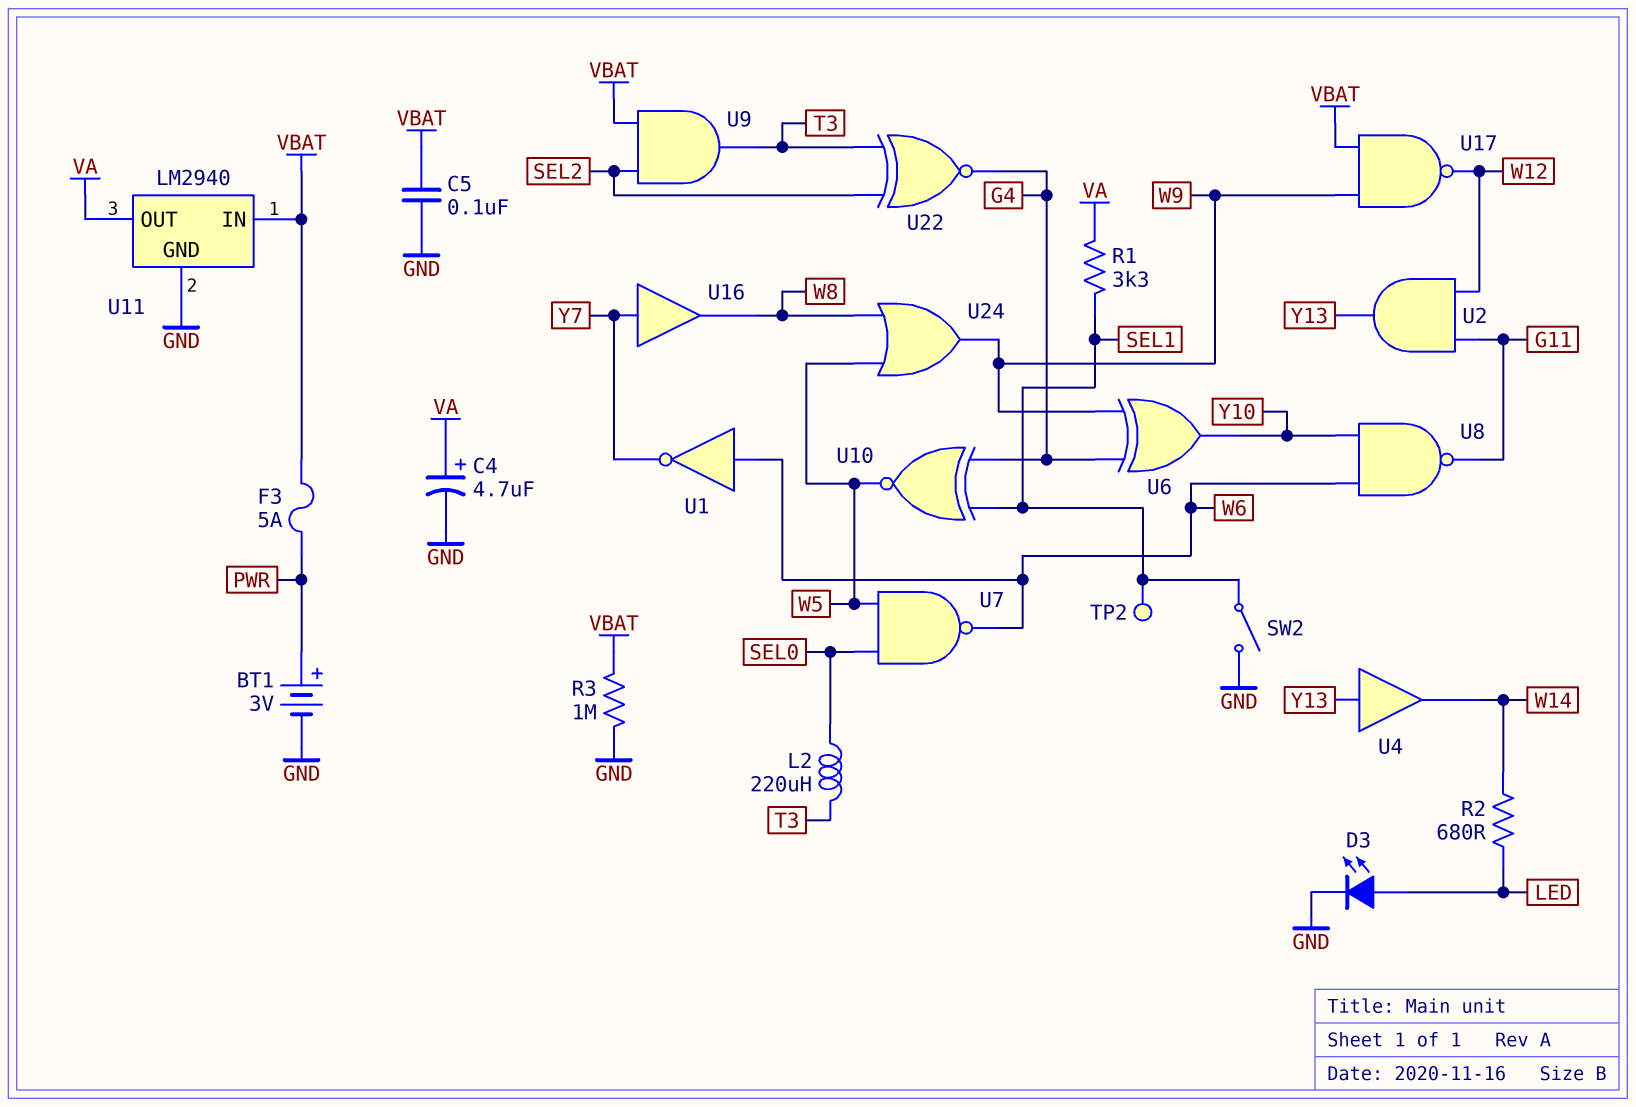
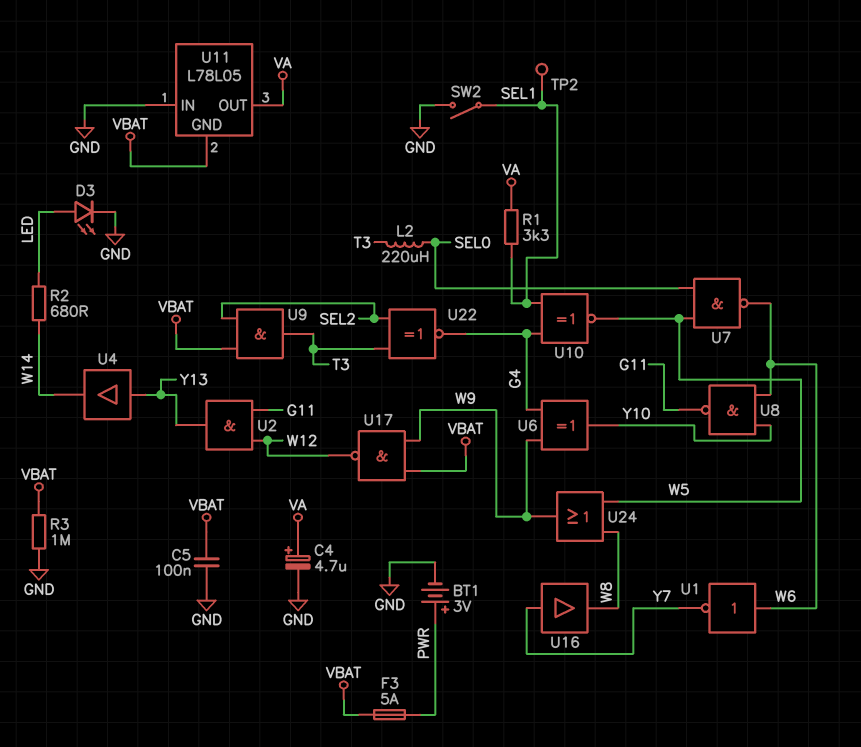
U11: LM2940 -> L78L05
U11 pin GND: GND -> VBAT
U11 pin IN: VBAT -> GND

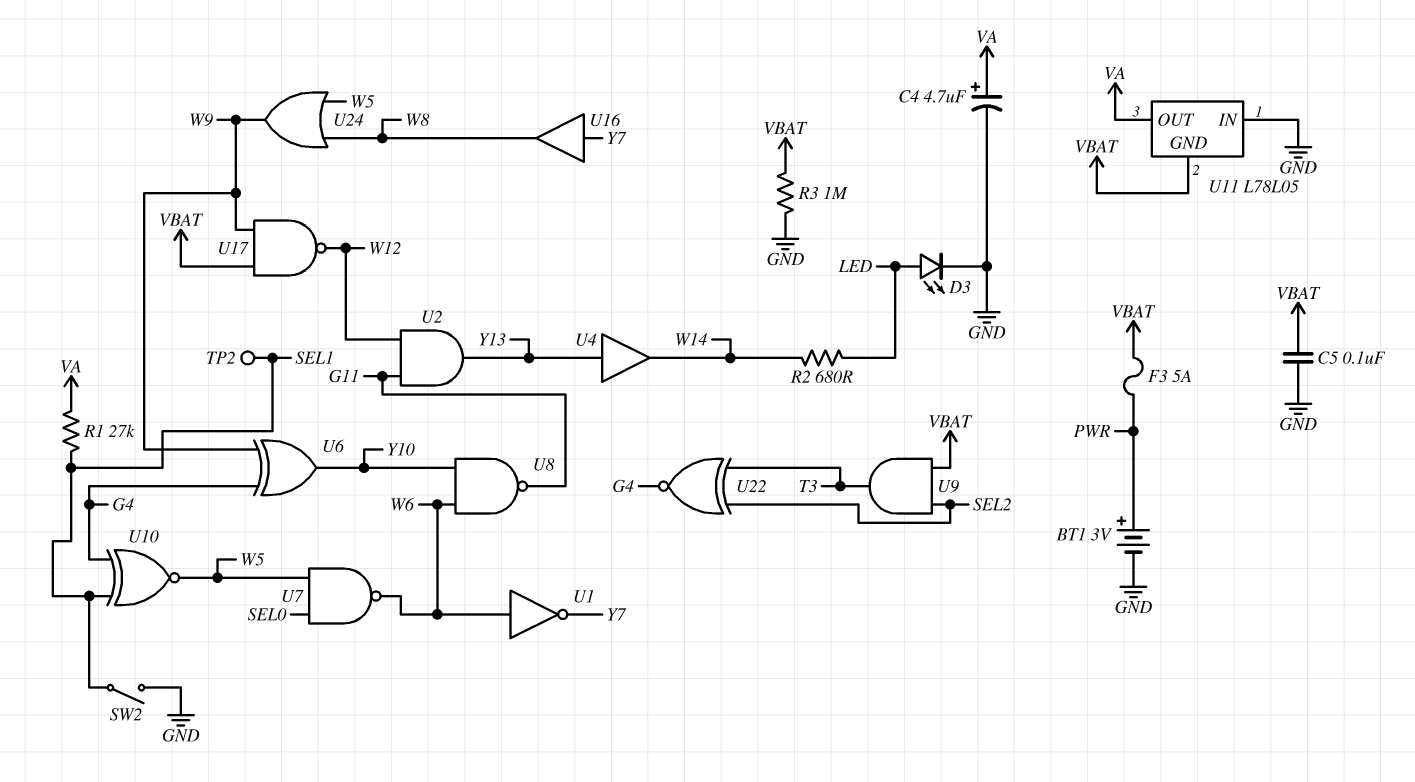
L2: 220uH (SEL0, T3) -> none
R1: 3.3k (SEL1, VA) -> 27k (SEL1, VA)

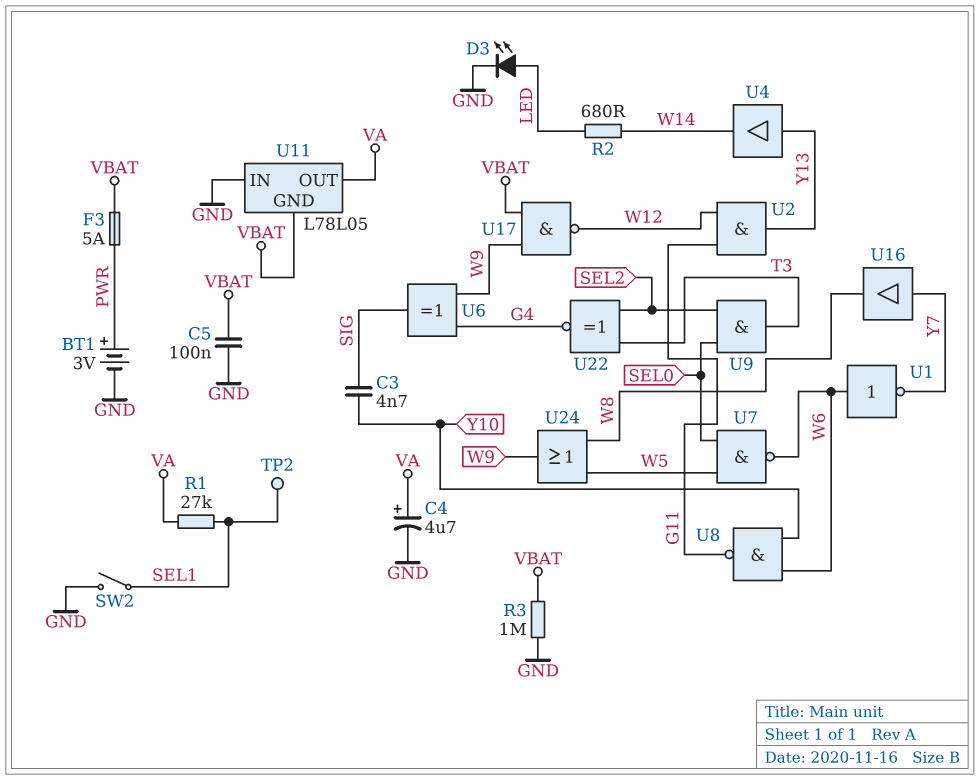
C3: none -> 4.7nF (SIG, Y10)
U6: XOR (in G4, in W9, out Y10) -> XOR (in G4, in W9, out SIG)
U9: AND (in SEL2, in VBAT, out T3) -> AND (in SEL0, in SEL2, out T3)
U10: XNOR (in G4, in SEL1, out W5) -> none

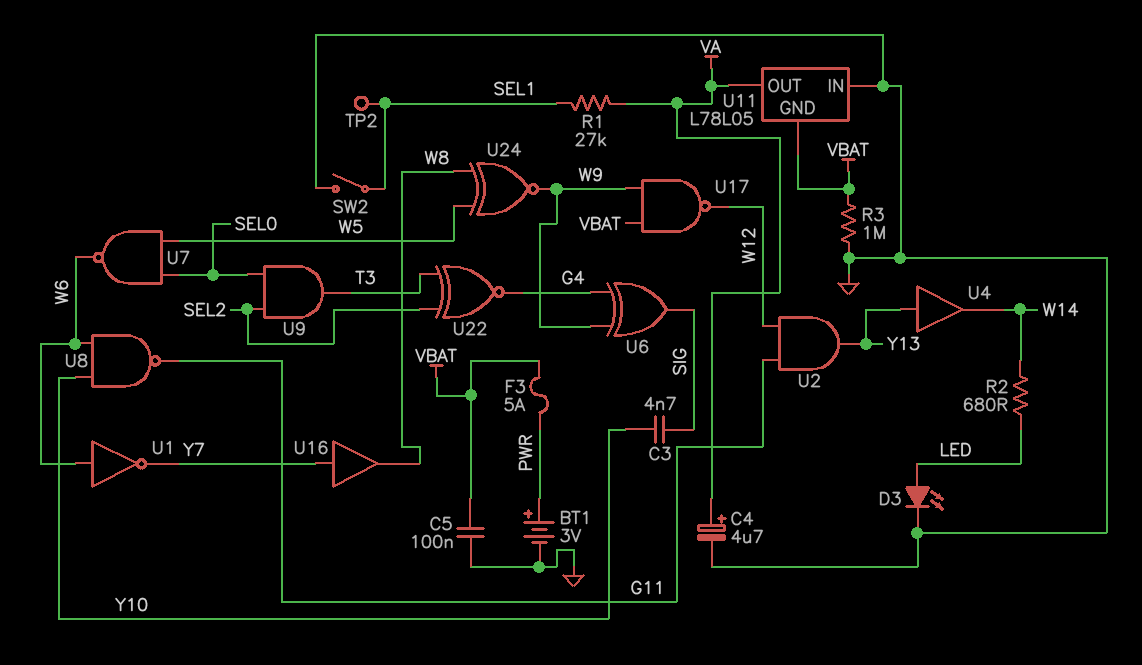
U24: OR (in W5, in W8, out W9) -> XNOR (in W5, in W8, out W9)

